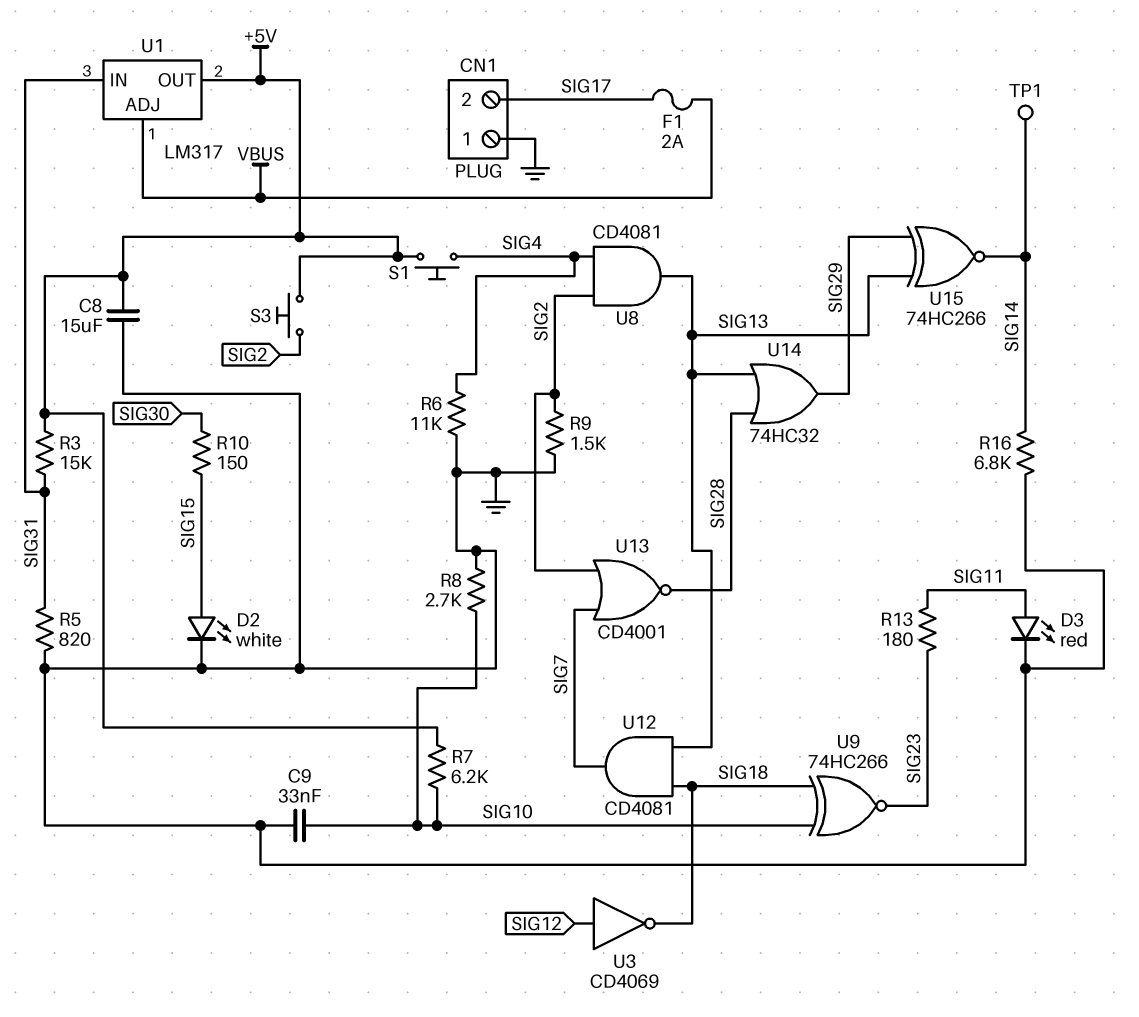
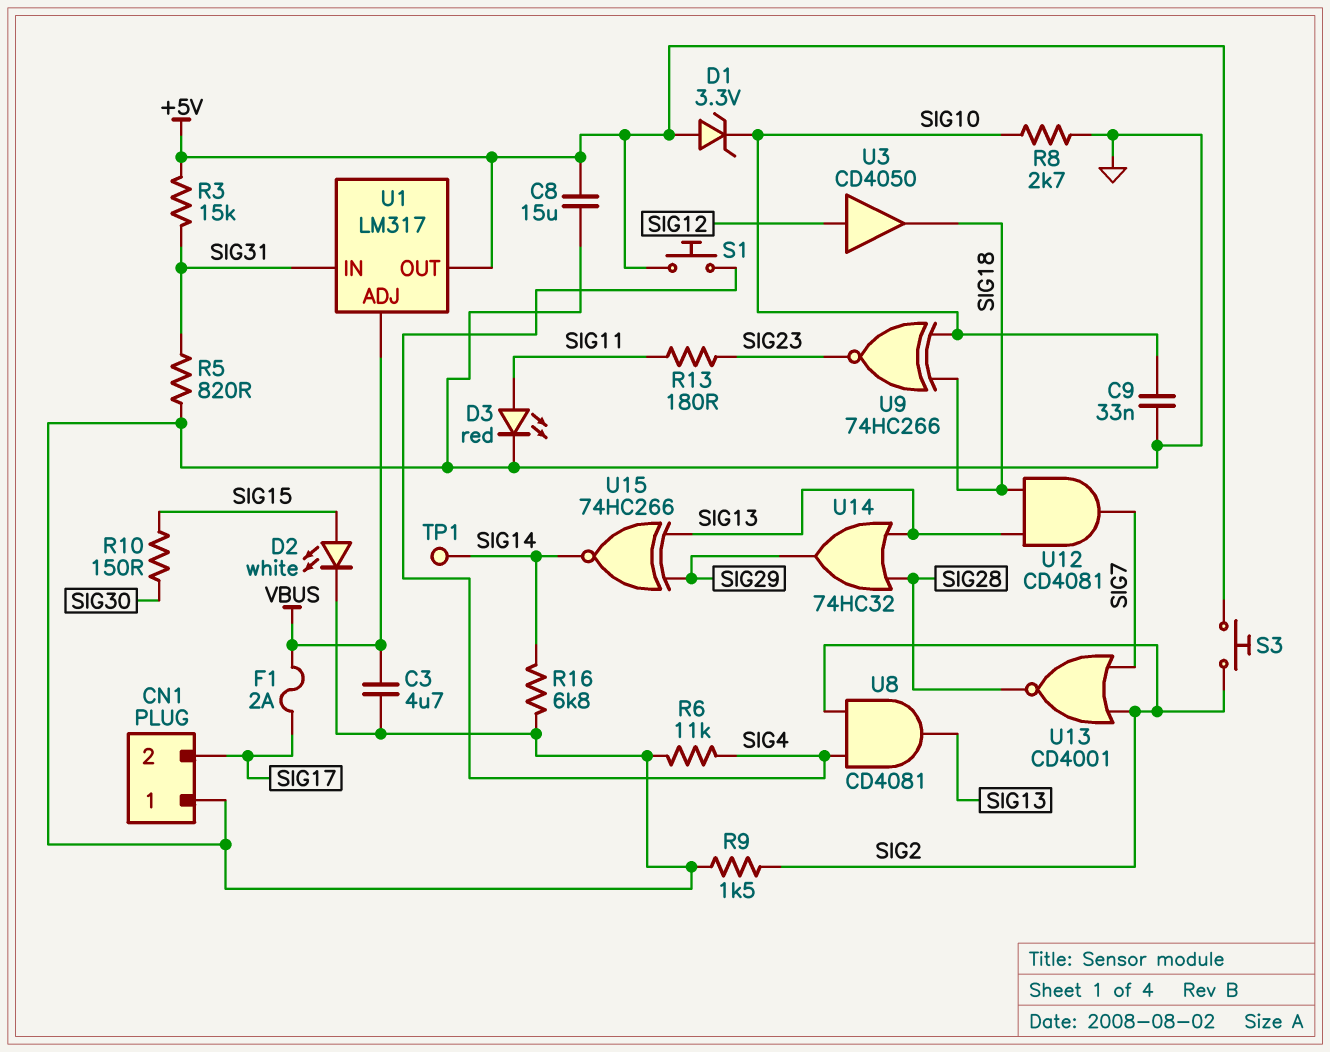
C3: none -> 4.7uF (GND, VBUS)
D1: none -> zener 3.3V (A +5V, K SIG10)
R7: 6.2k (+5V, SIG10) -> none
U3: NOT CD4069 (in SIG12, out SIG18) -> buffer CD4050 (in SIG12, out SIG18)

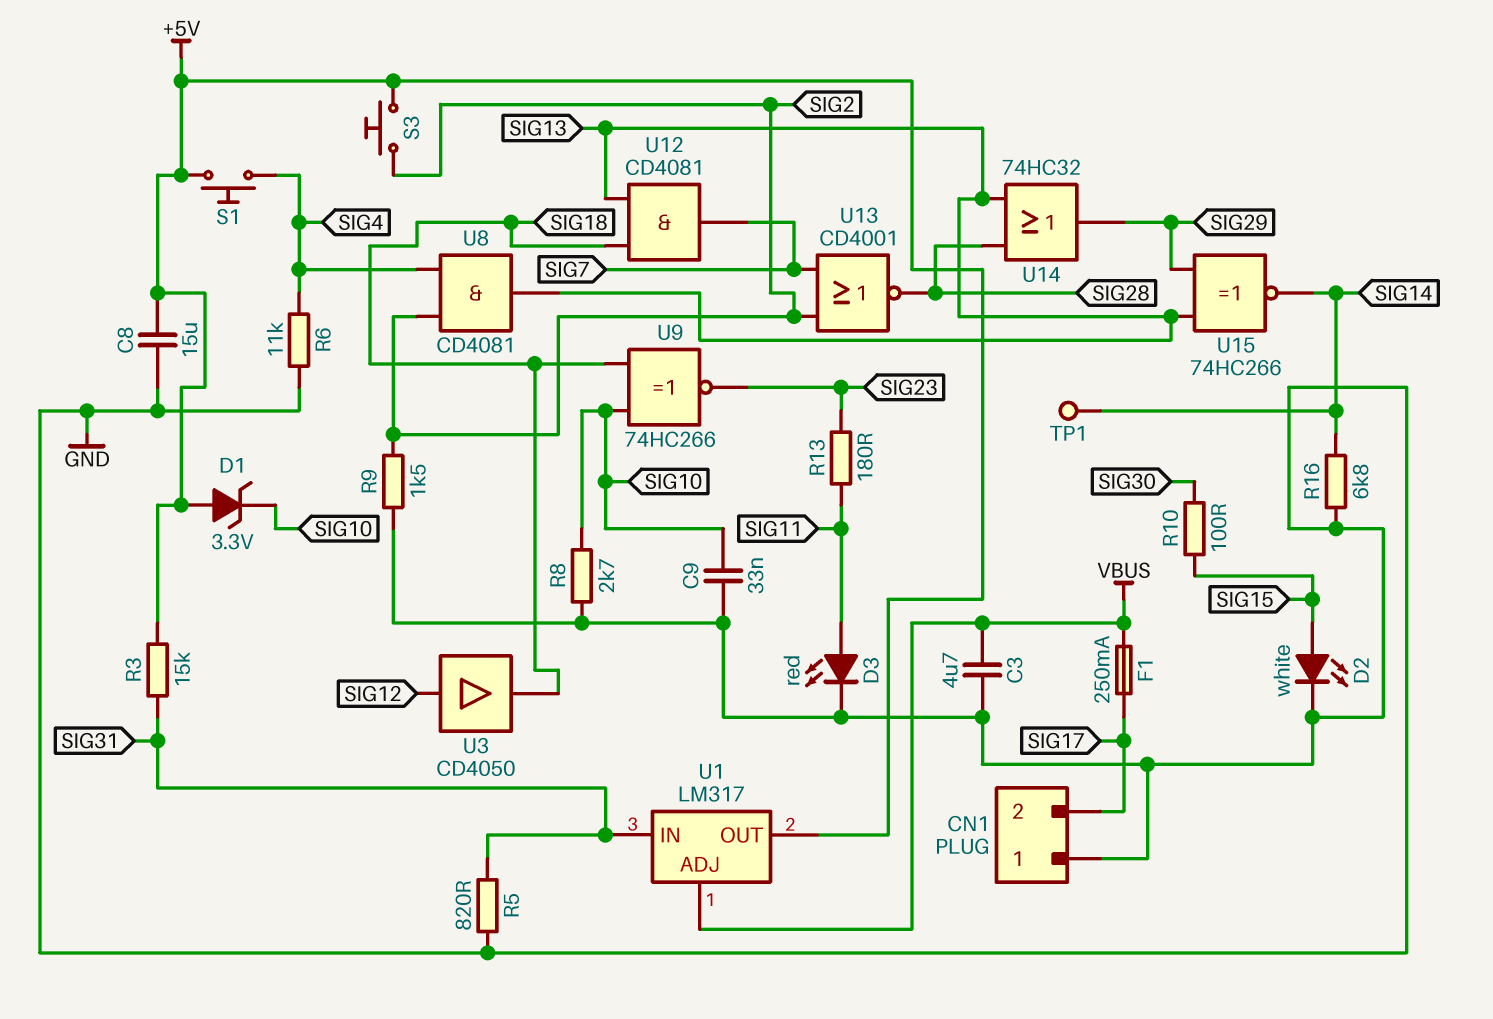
F1: 2A (SIG17, VBUS) -> 250mA (SIG17, VBUS)
R10: 150 (SIG15, SIG30) -> 100 (SIG15, SIG30)

